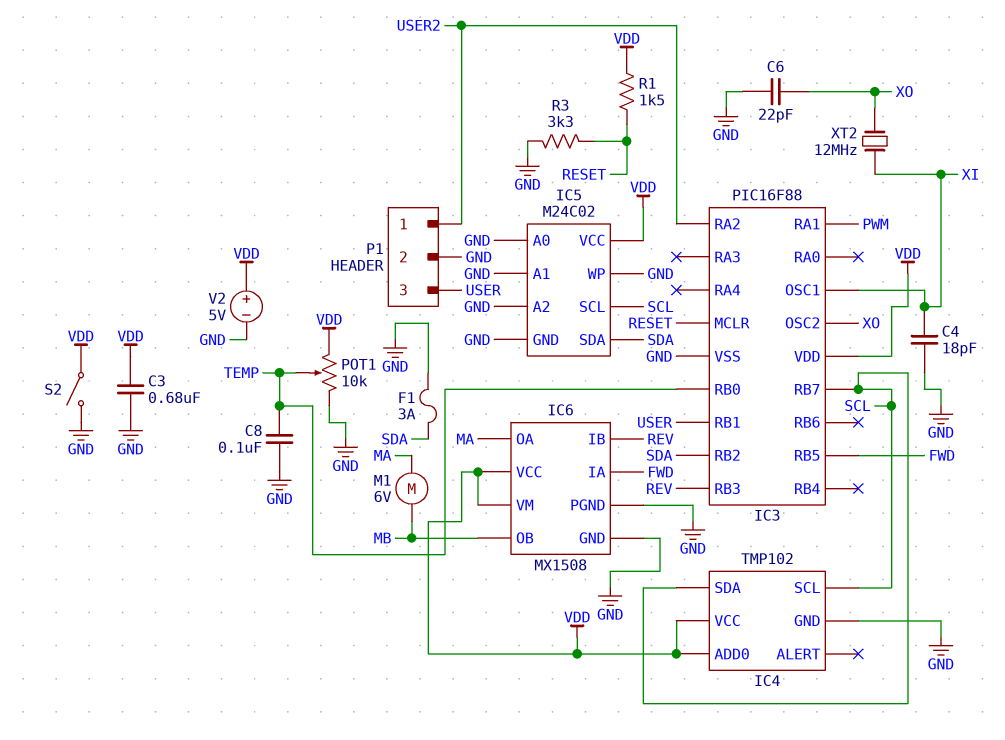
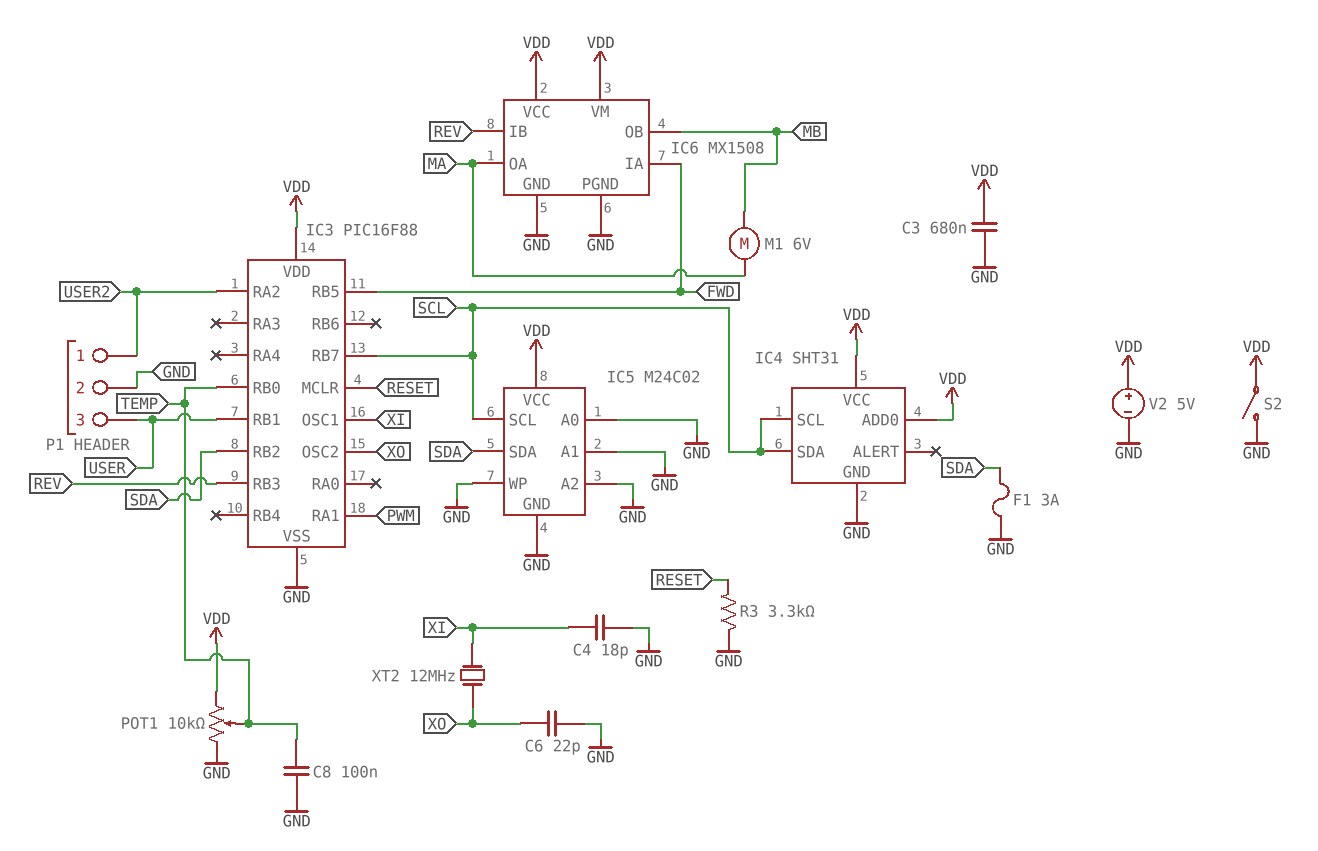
IC4: TMP102 -> SHT31
R1: 1.5k (RESET, VDD) -> none

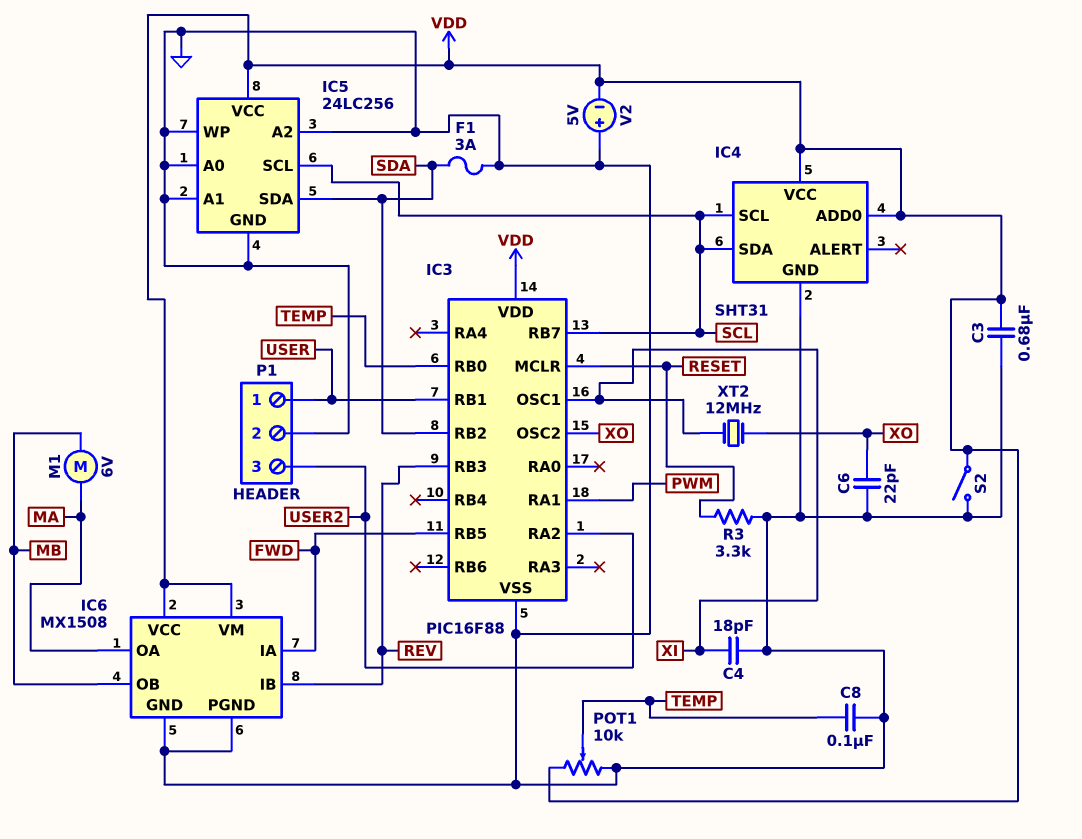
IC5: M24C02 -> 24LC256
P1 pin 1: USER2 -> USER
P1 pin 3: USER -> USER2
V2: 5V (plus VDD, minus GND) -> 5V (plus GND, minus VDD)

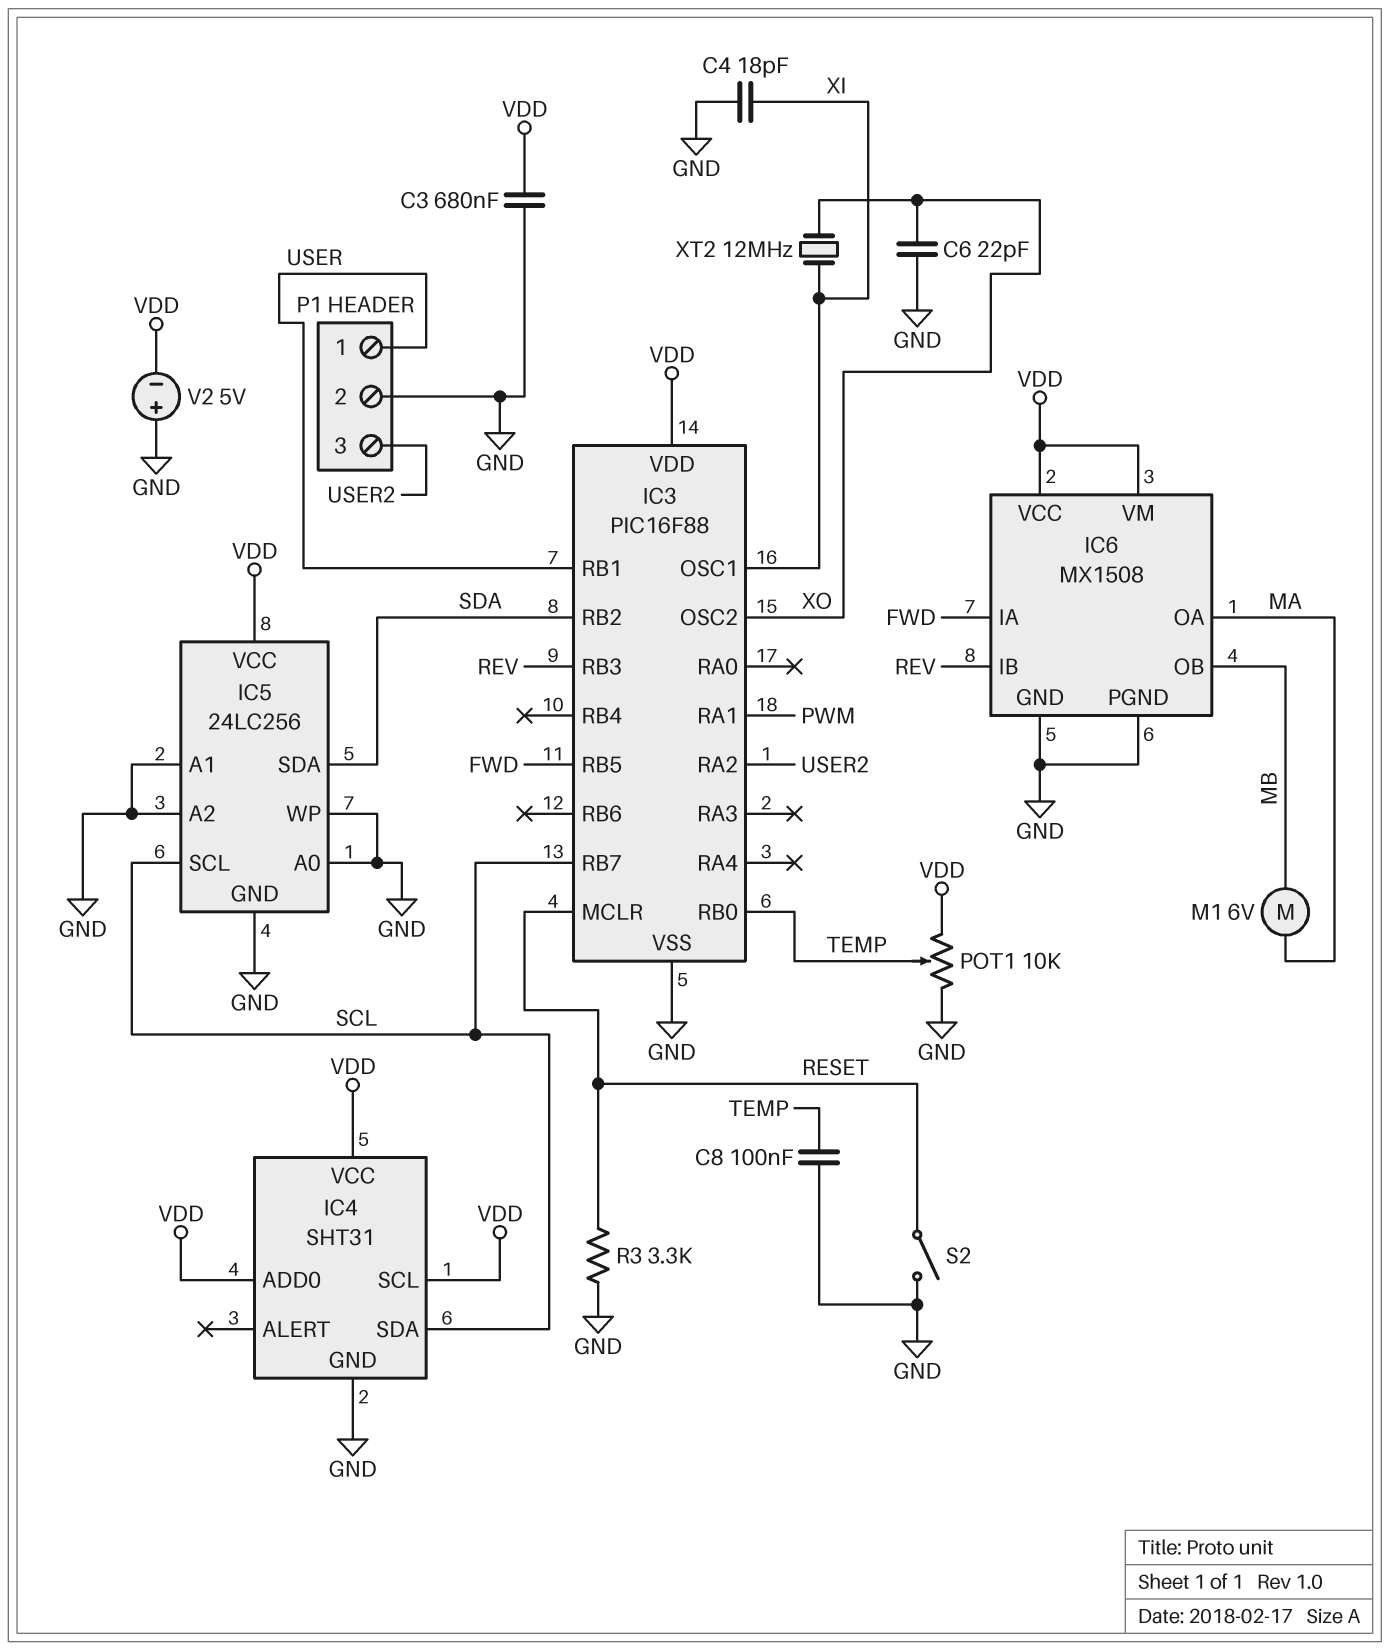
F1: 3A (GND, SDA) -> none
IC4 pin SCL: SCL -> VDD
S2: switch (GND, VDD) -> switch (GND, RESET)

